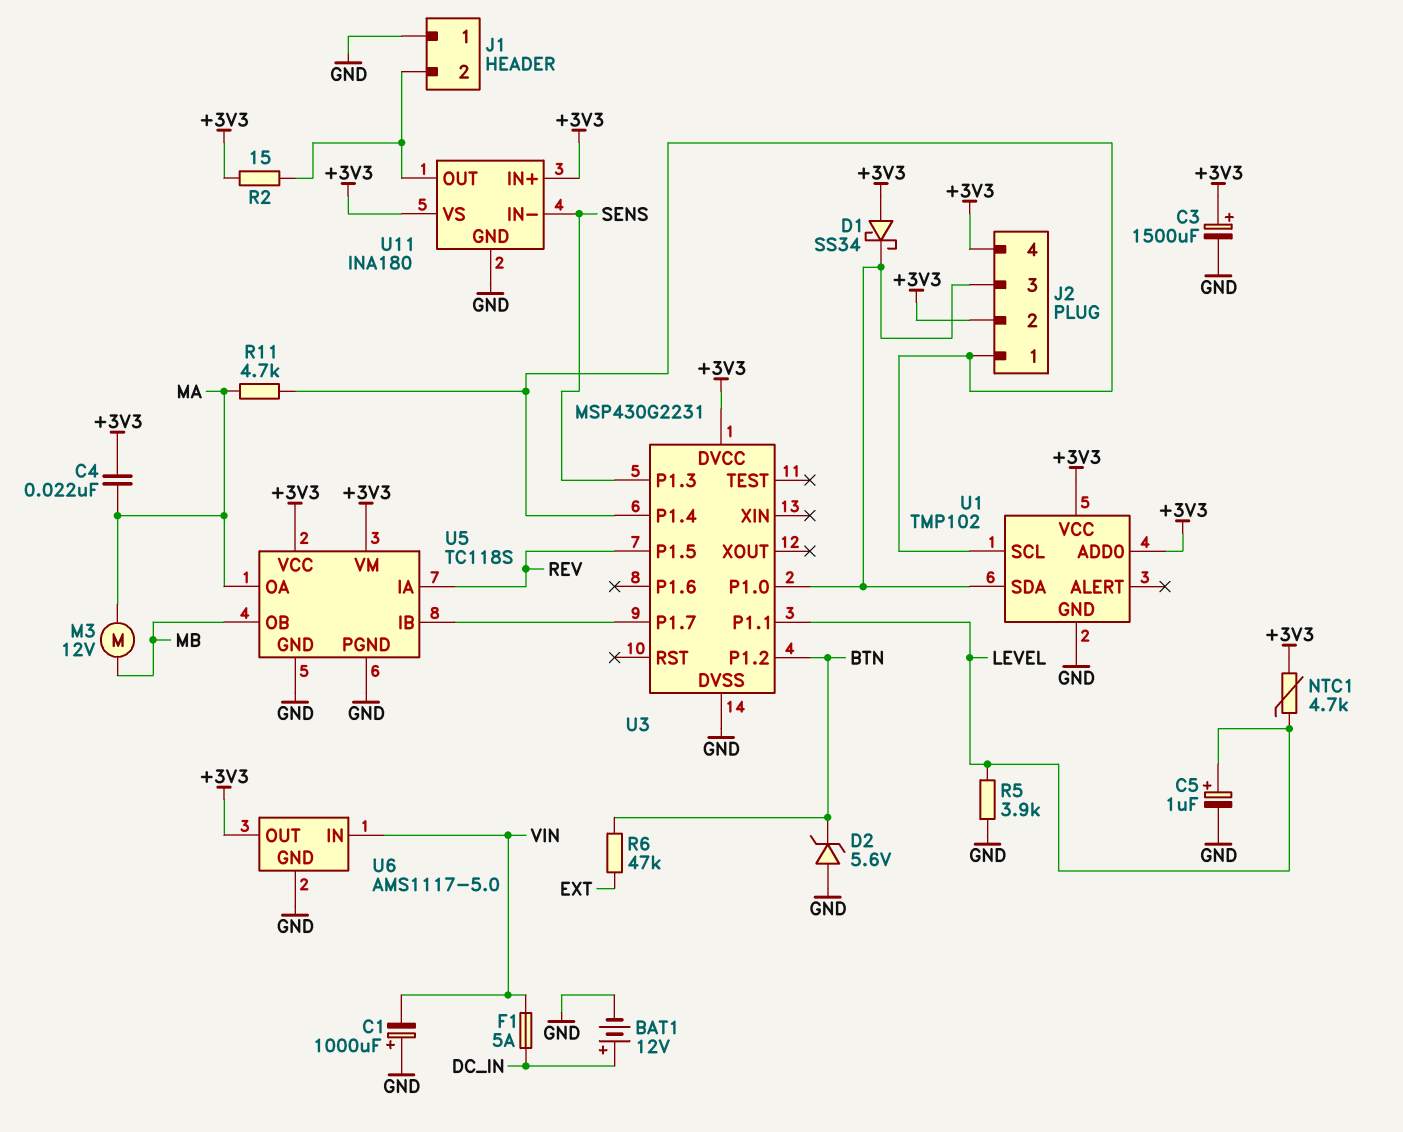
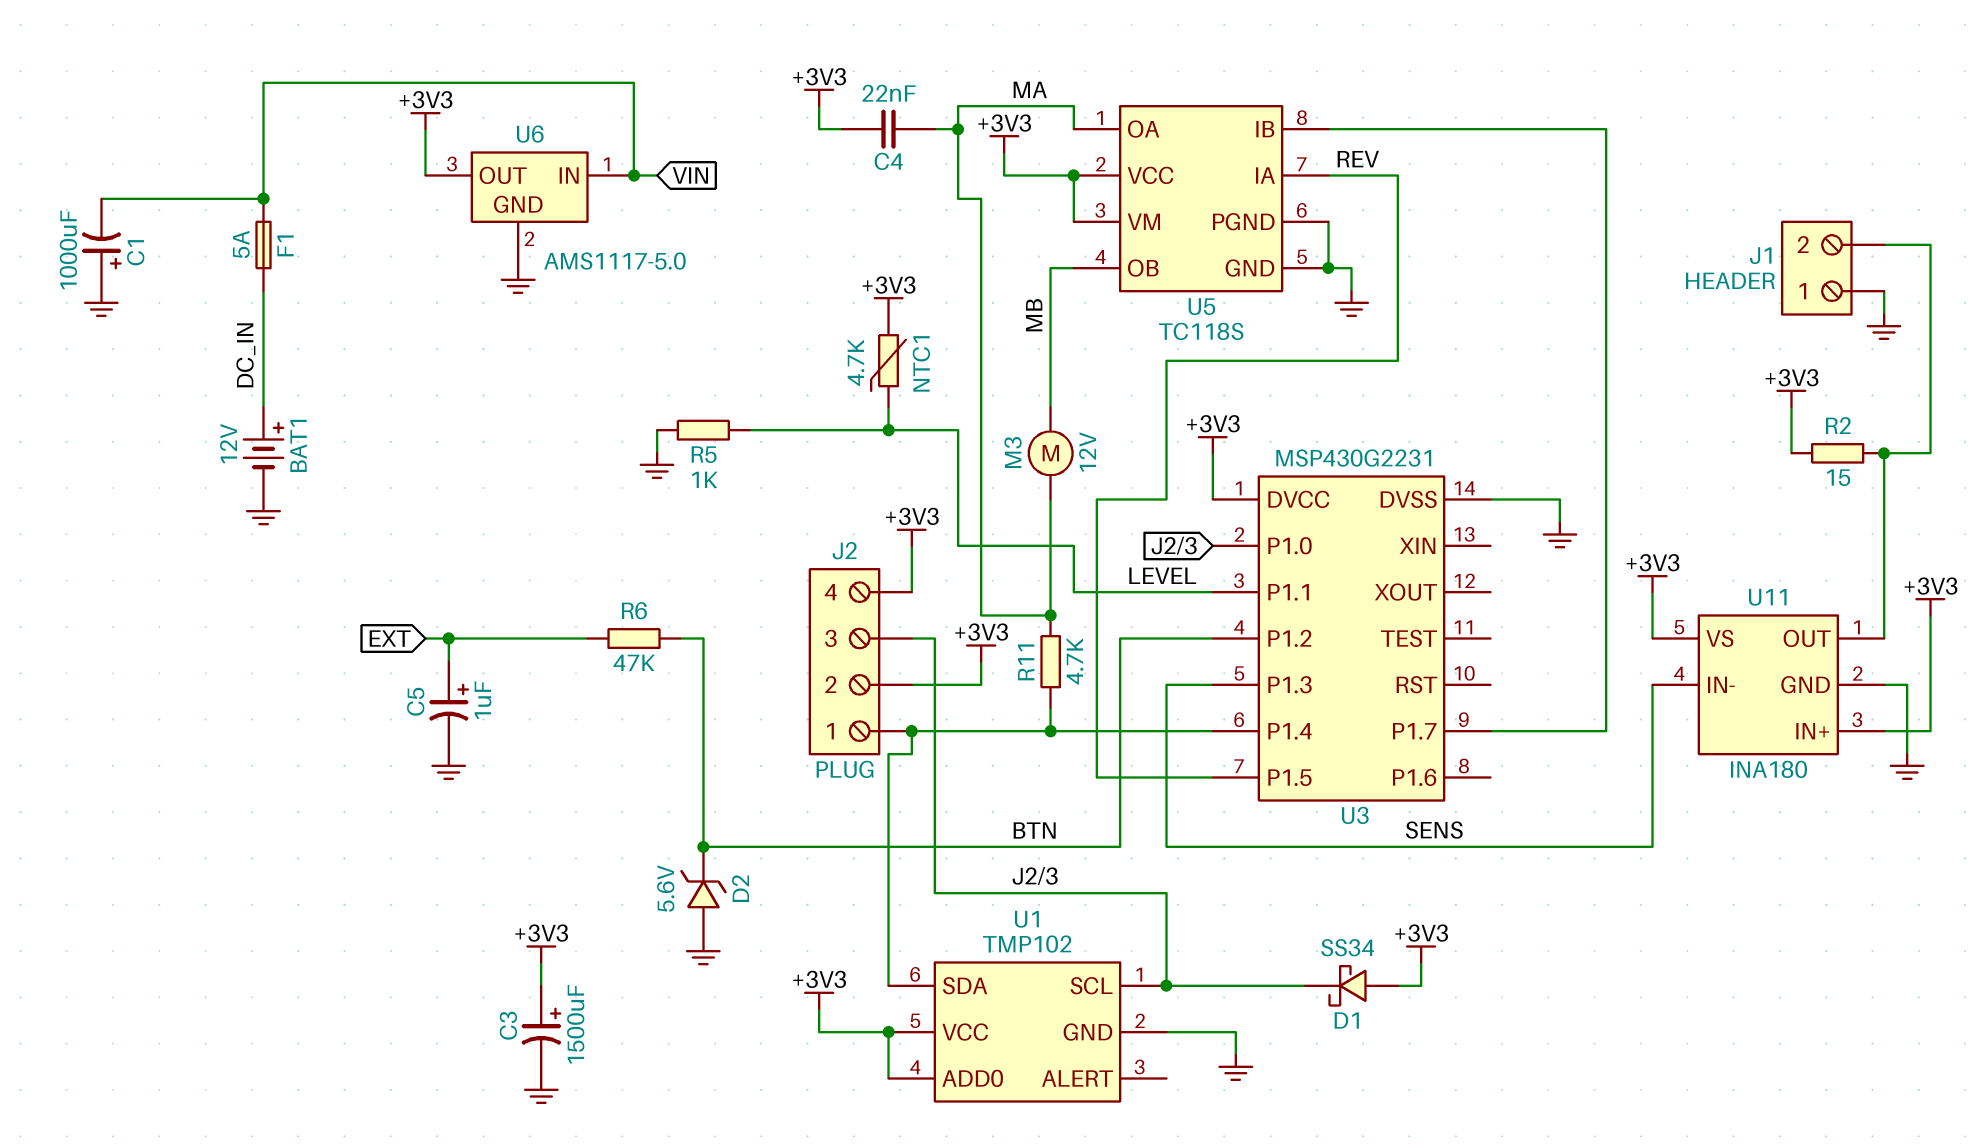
C5: 1uF (plus LEVEL, minus GND) -> 1uF (plus EXT, minus GND)
R5: 3.9k (GND, LEVEL) -> 1k (GND, LEVEL)
U1 pin SCL: J2/1 -> J2/3
U1 pin SDA: J2/3 -> J2/1

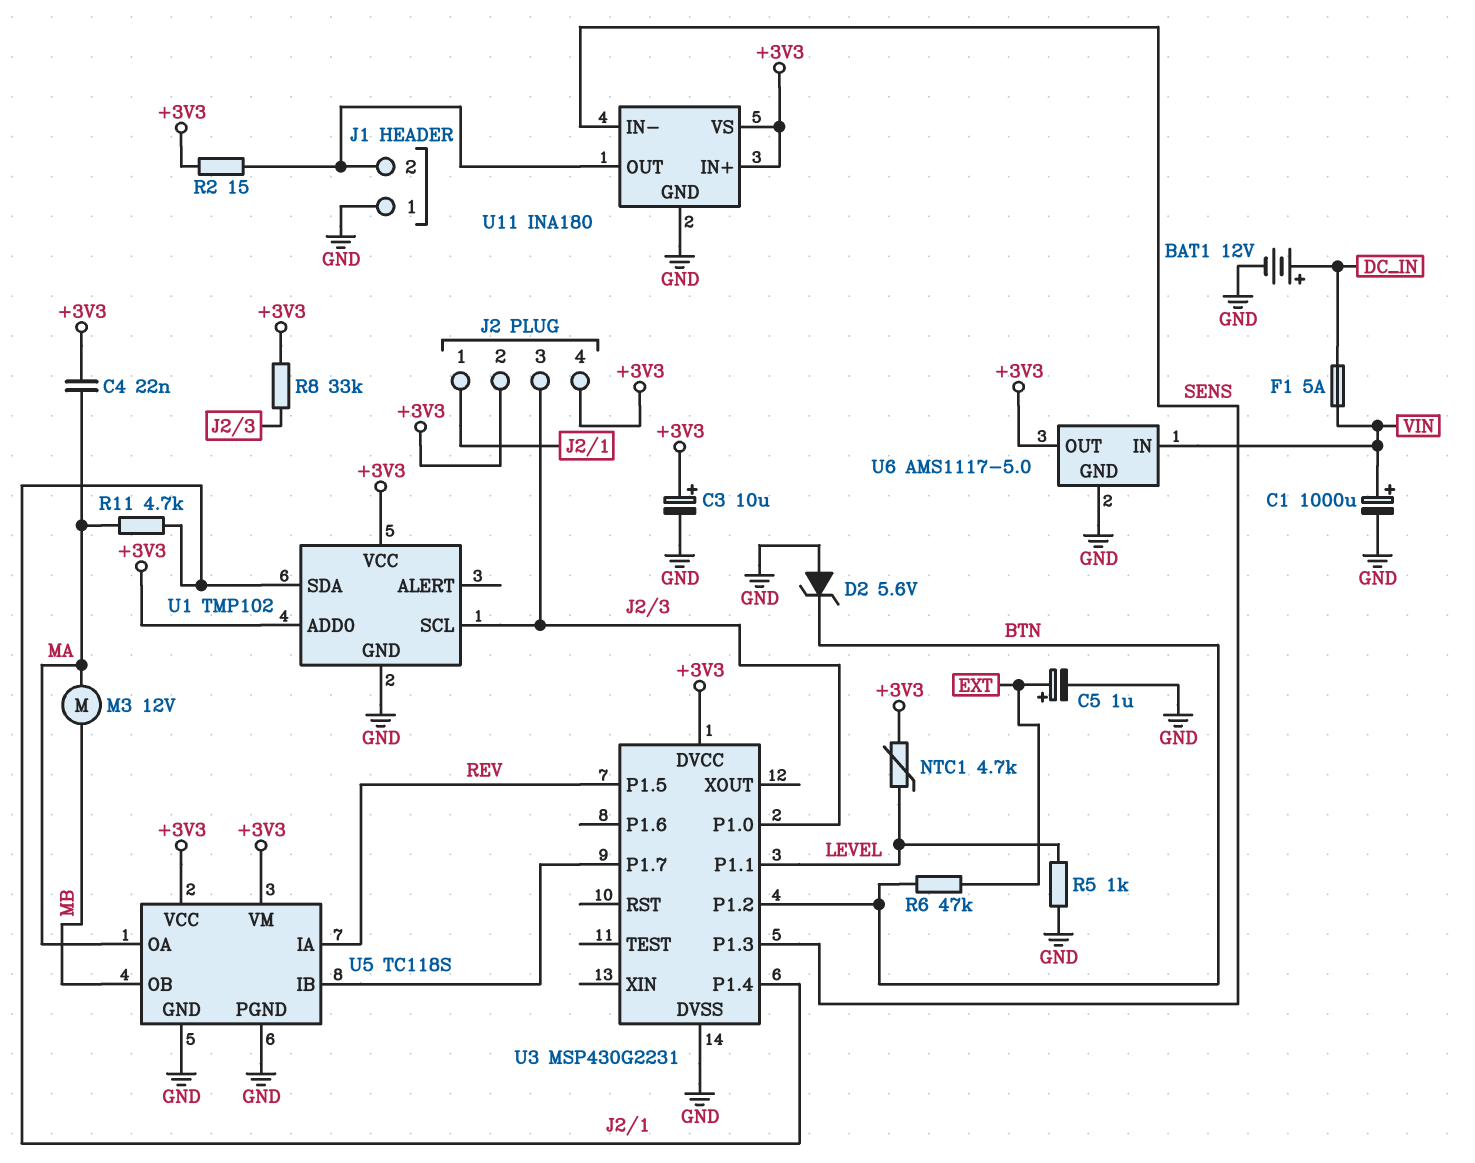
C1: 1000uF (plus GND, minus VIN) -> 1000uF (plus VIN, minus GND)
C3: 1500uF (plus +3V3, minus GND) -> 10uF (plus +3V3, minus GND)
D1: schottky SS34 (A +3V3, K J2/3) -> none
R8: none -> 33k (+3V3, J2/3)

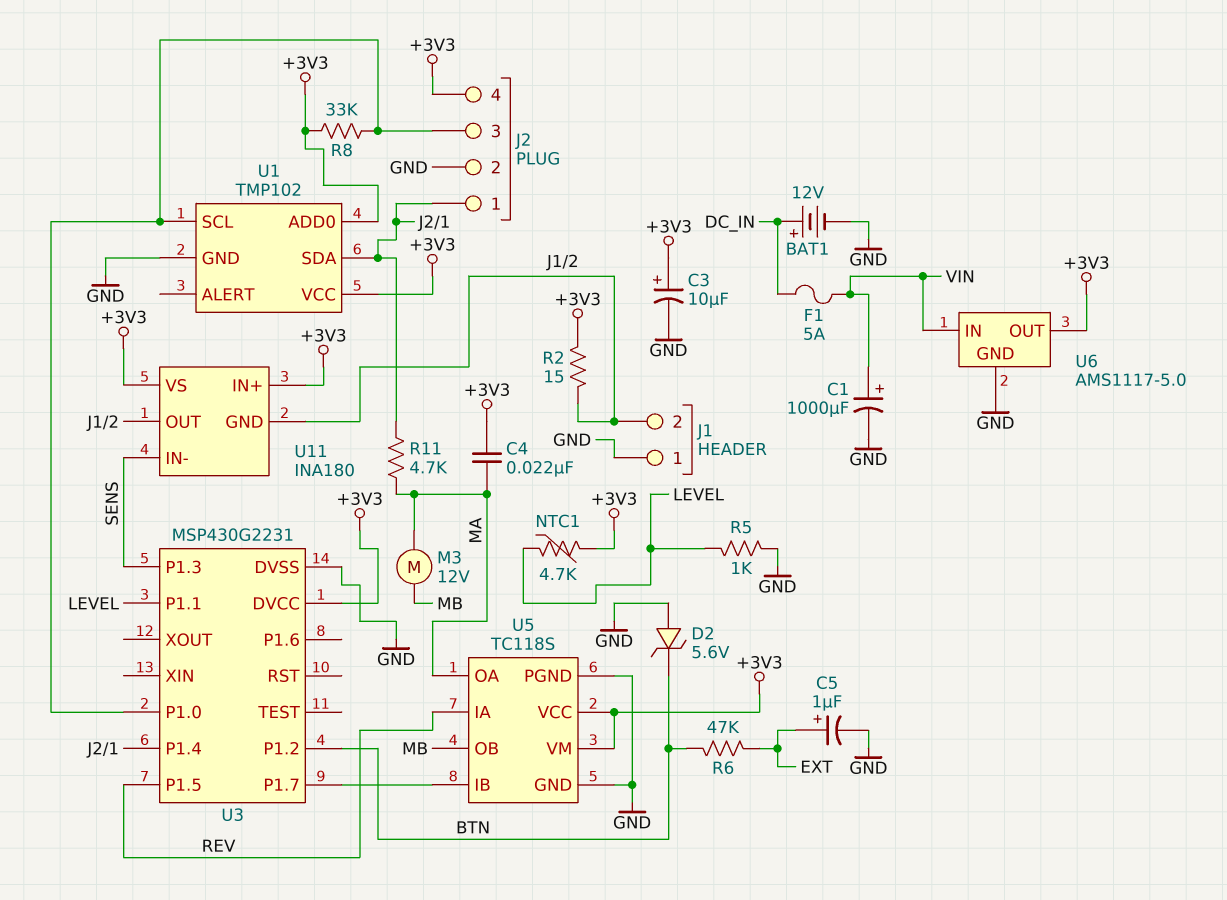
J2 pin 2: +3V3 -> GND
U11 pin GND: GND -> J1/2

